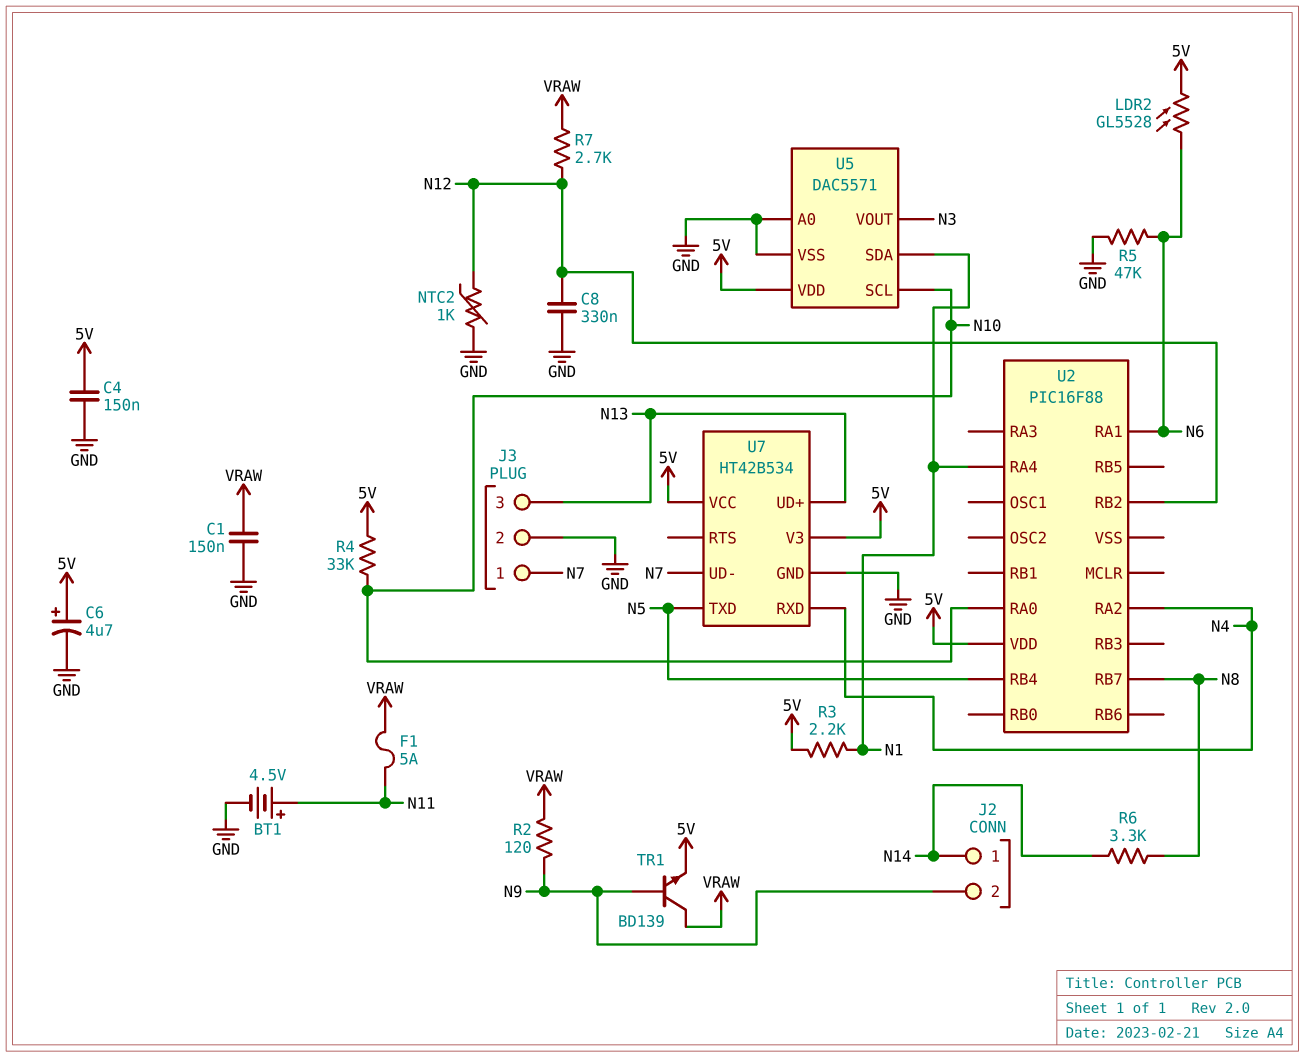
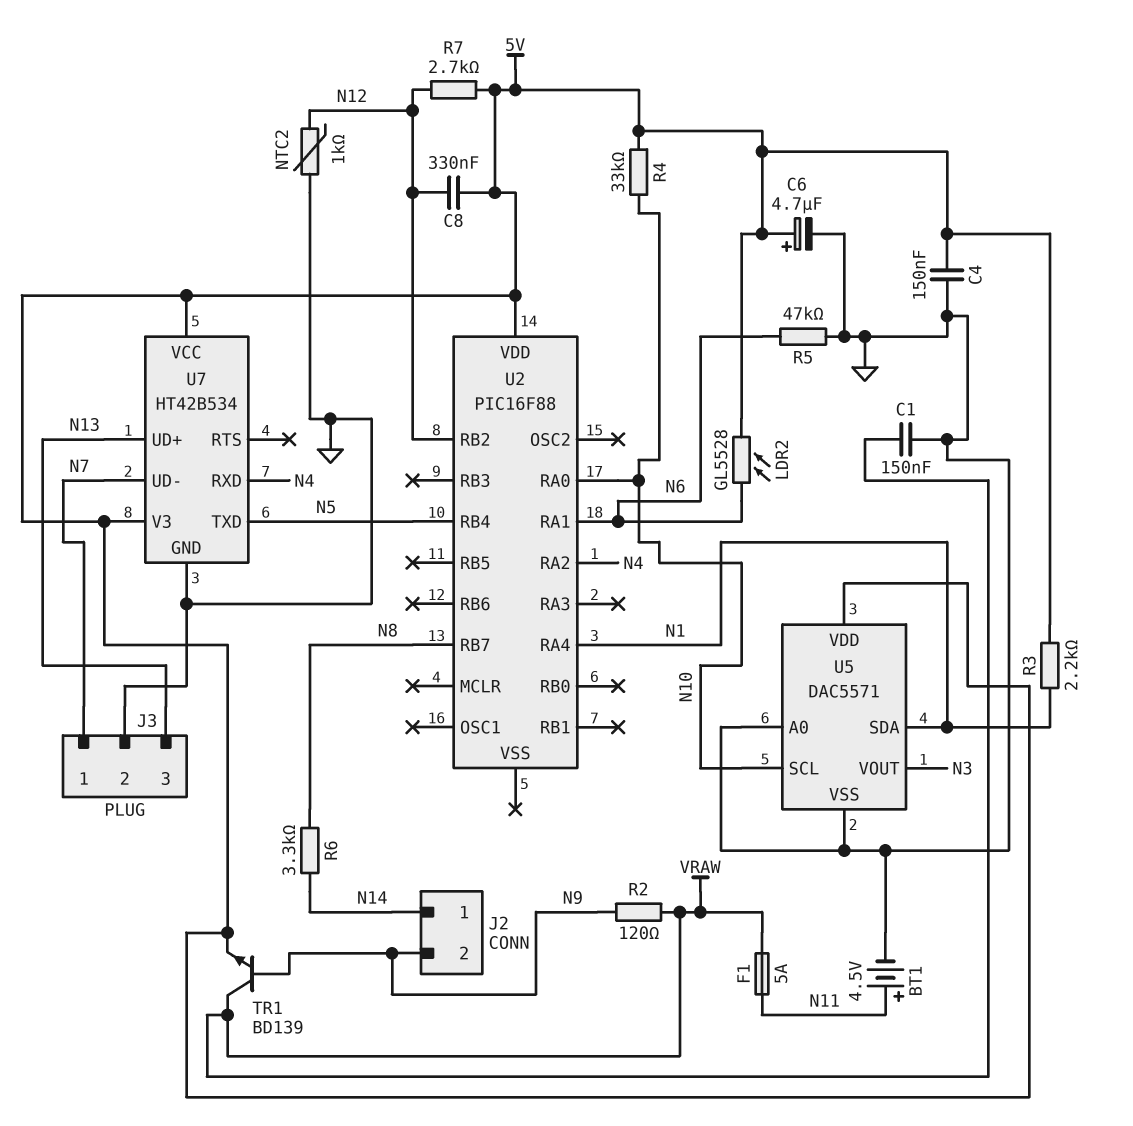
C8: 330nF (GND, N12) -> 330nF (5V, N12)
R7: 2.7k (N12, VRAW) -> 2.7k (5V, N12)

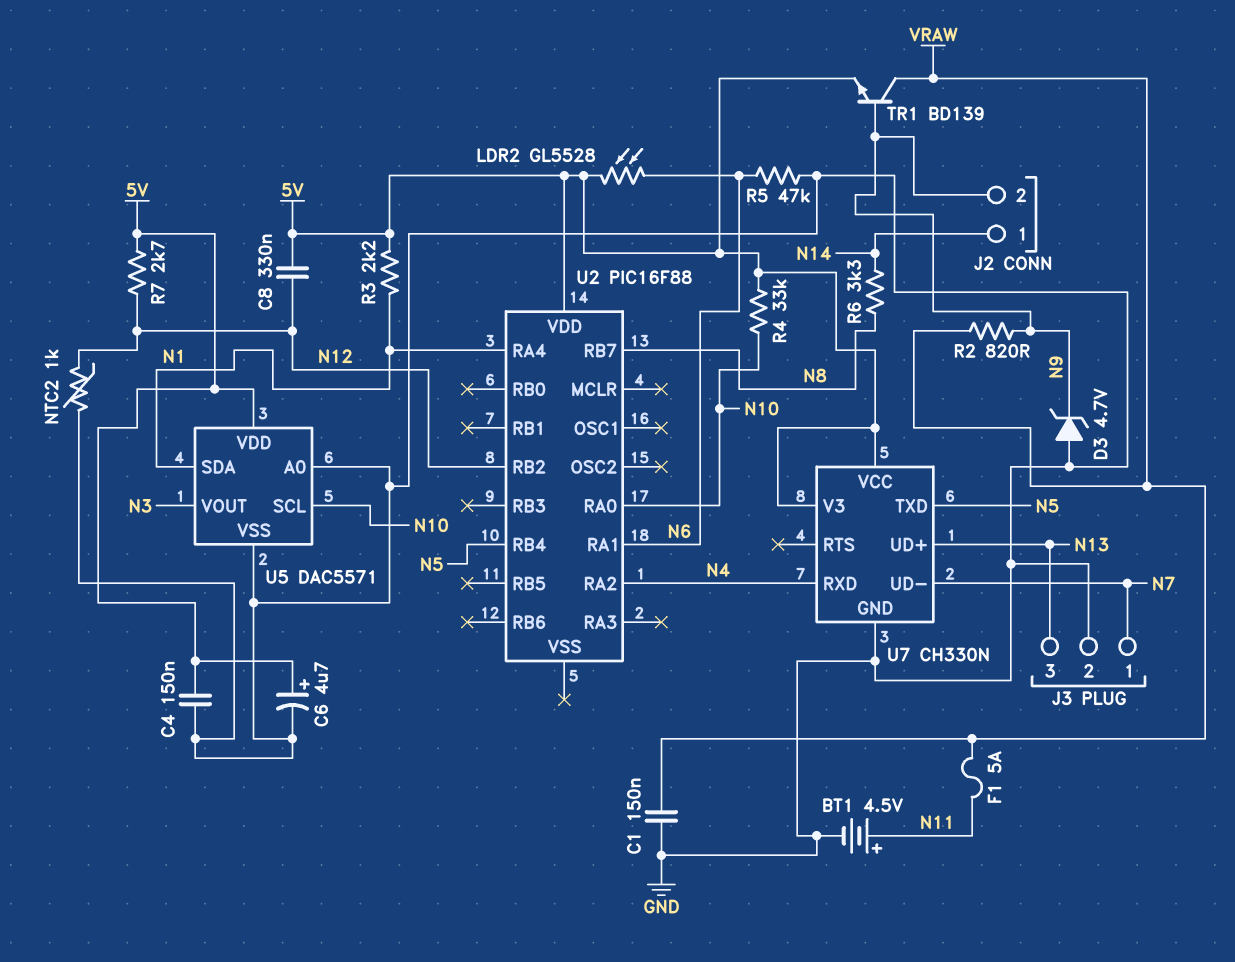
D3: none -> zener 4.7V (A GND, K N9)
R2: 120 (N9, VRAW) -> 820 (N9, VRAW)
U7: HT42B534 -> CH330N

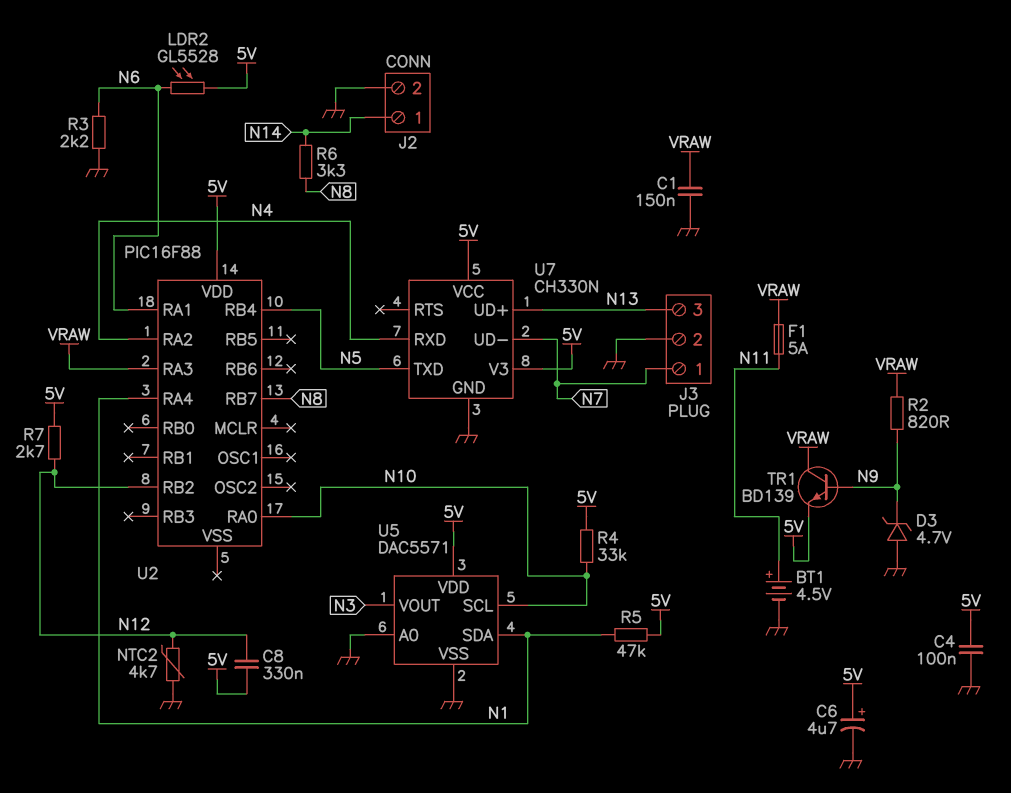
C4: 150nF (5V, GND) -> 100nF (5V, GND)
J2 pin 2: N9 -> GND
NTC2: 1k (GND, N12) -> 4.7k (GND, N12)
R3: 2.2k (5V, N1) -> 2.2k (GND, N6)
R5: 47k (GND, N6) -> 47k (5V, N1)
U2 pin RA3: none -> VRAW

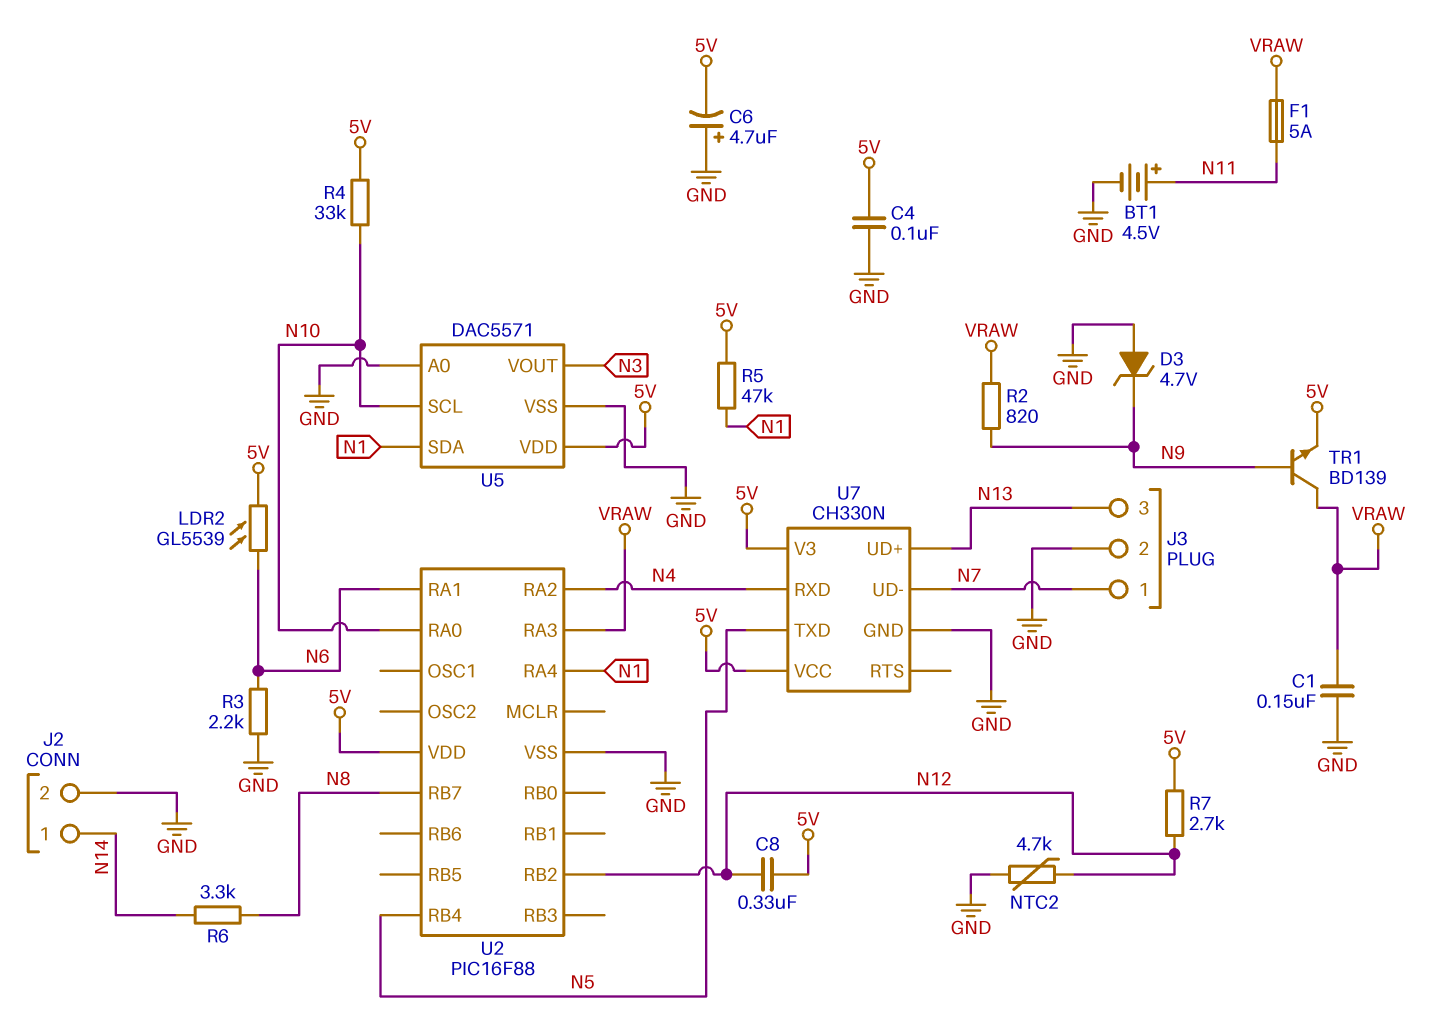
C6: 4.7uF (plus 5V, minus GND) -> 4.7uF (plus GND, minus 5V)
LDR2: GL5528 (5V, N6) -> GL5539 (5V, N6)
U2 pin VSS: none -> GND

